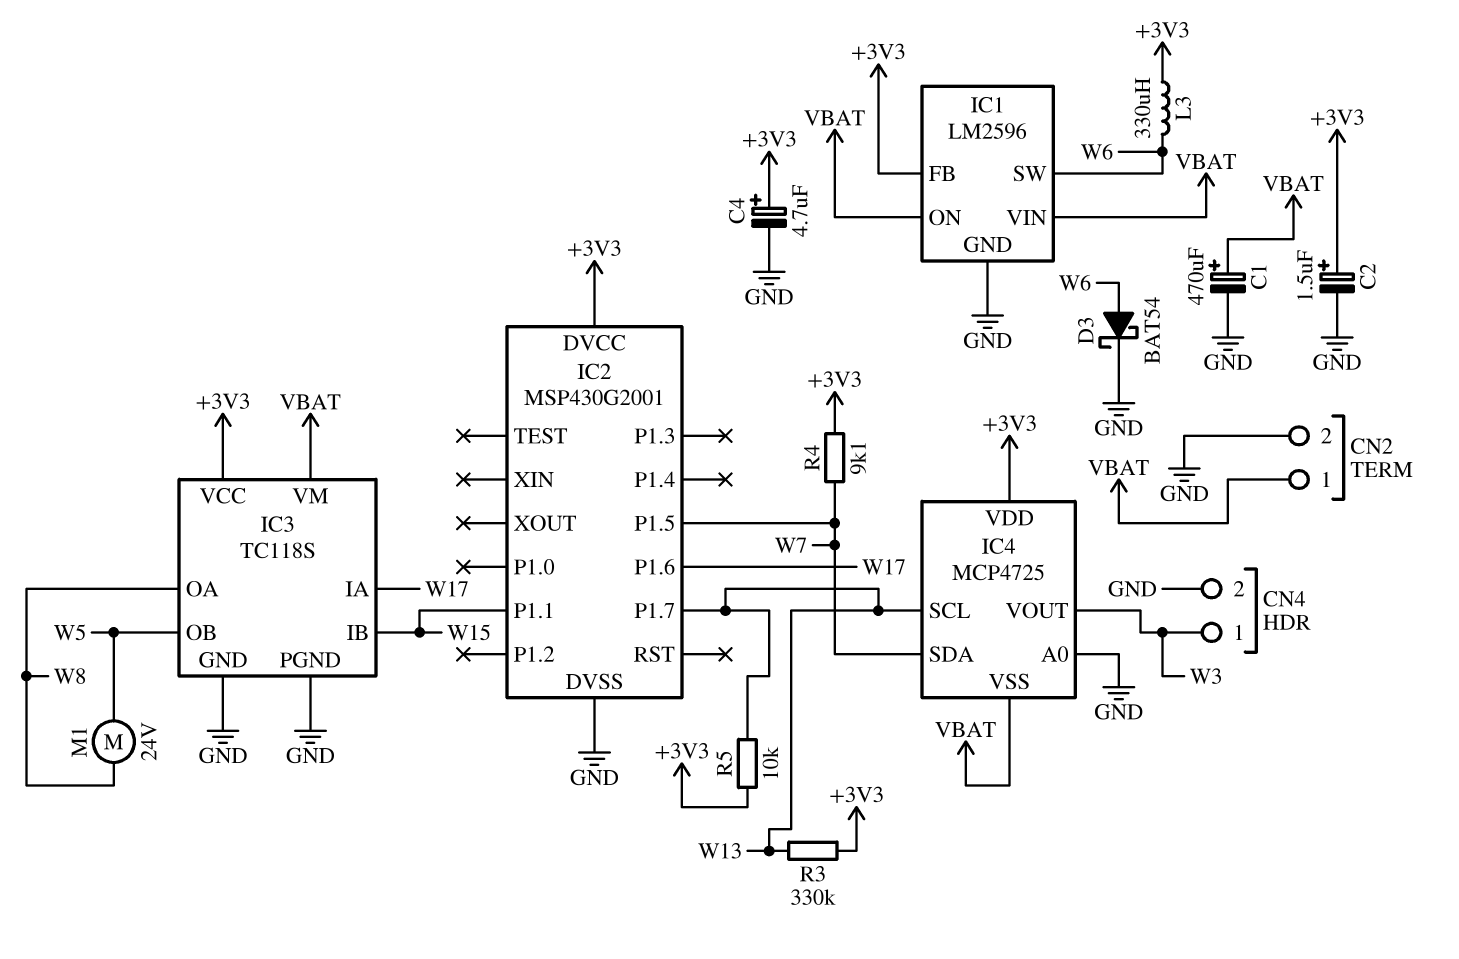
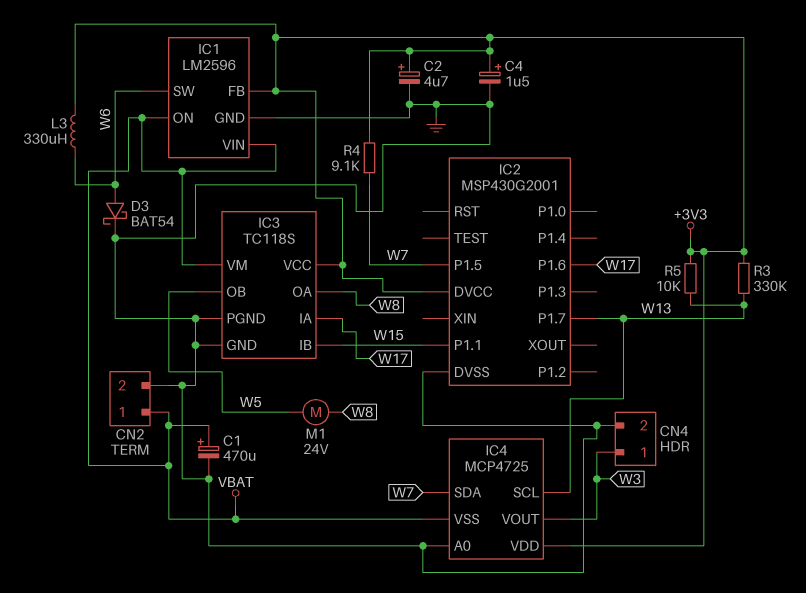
C2: 1.5uF (plus +3V3, minus GND) -> 4.7uF (plus +3V3, minus GND)
C4: 4.7uF (plus +3V3, minus GND) -> 1.5uF (plus +3V3, minus GND)

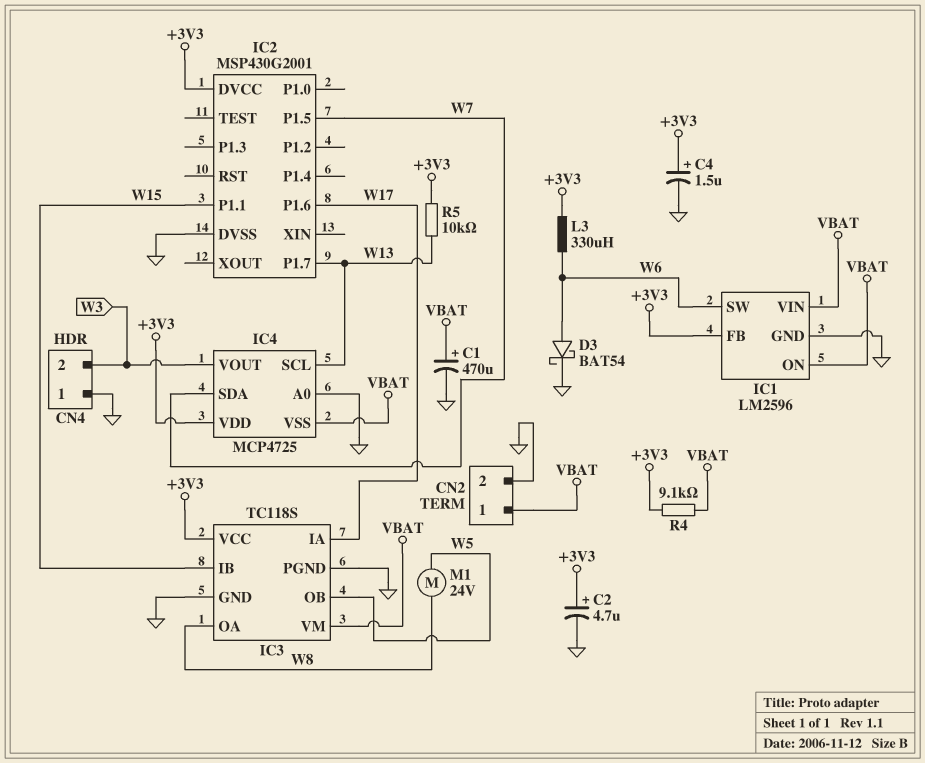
CN4 pin 1: W3 -> GND
CN4 pin 2: GND -> W3
R3: 330k (+3V3, W13) -> none
R4: 9.1k (+3V3, W7) -> 9.1k (+3V3, VBAT)

